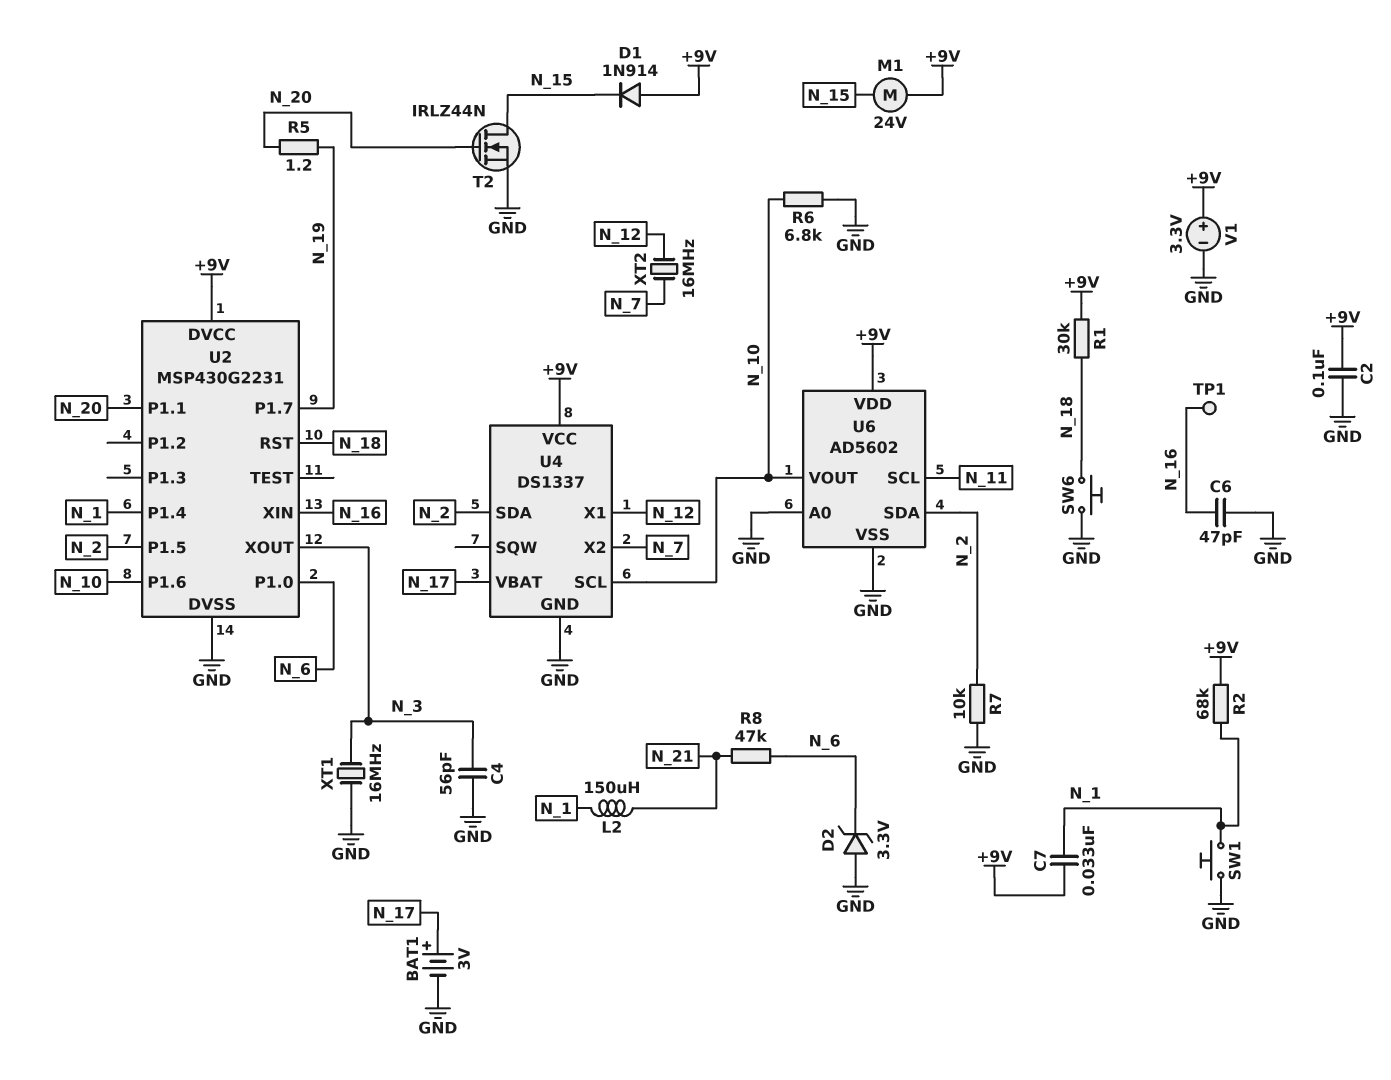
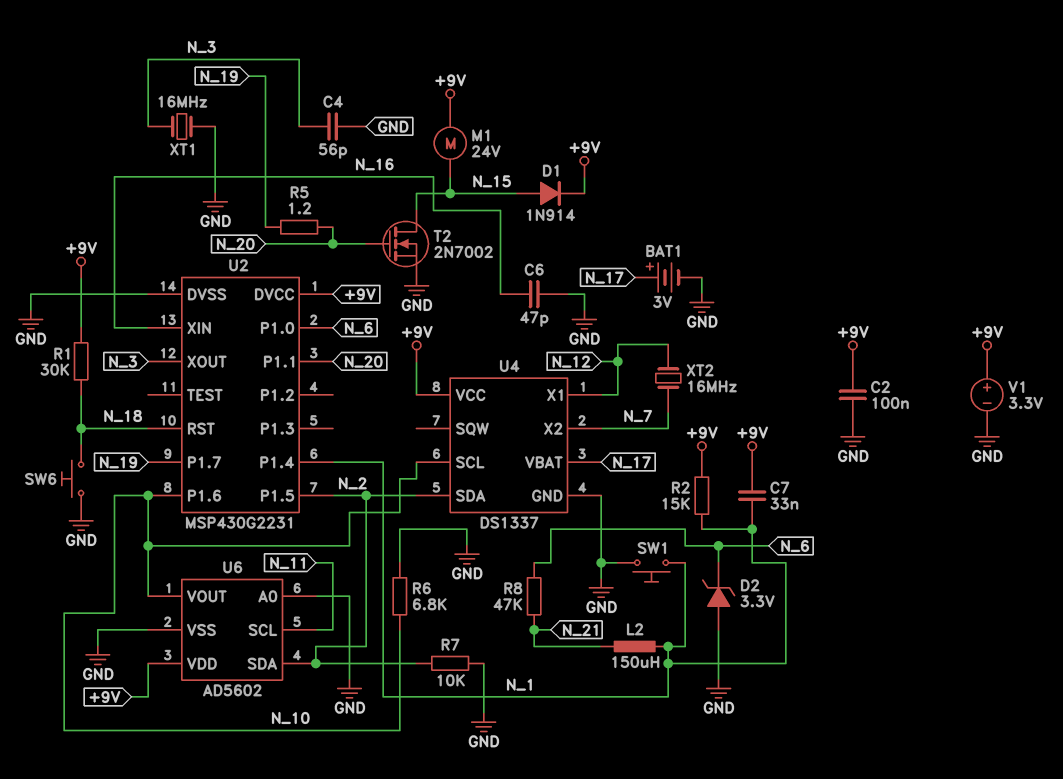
D1: diode 1N914 (A +9V, K N_15) -> diode 1N914 (A N_15, K +9V)
R2: 68k (+9V, N_1) -> 15k (+9V, N_1)
T2: NMOS IRLZ44N (G N_20, D N_15, S GND) -> NMOS 2N7002 (G N_20, D N_15, S GND)
TP1: test point (N_16) -> none

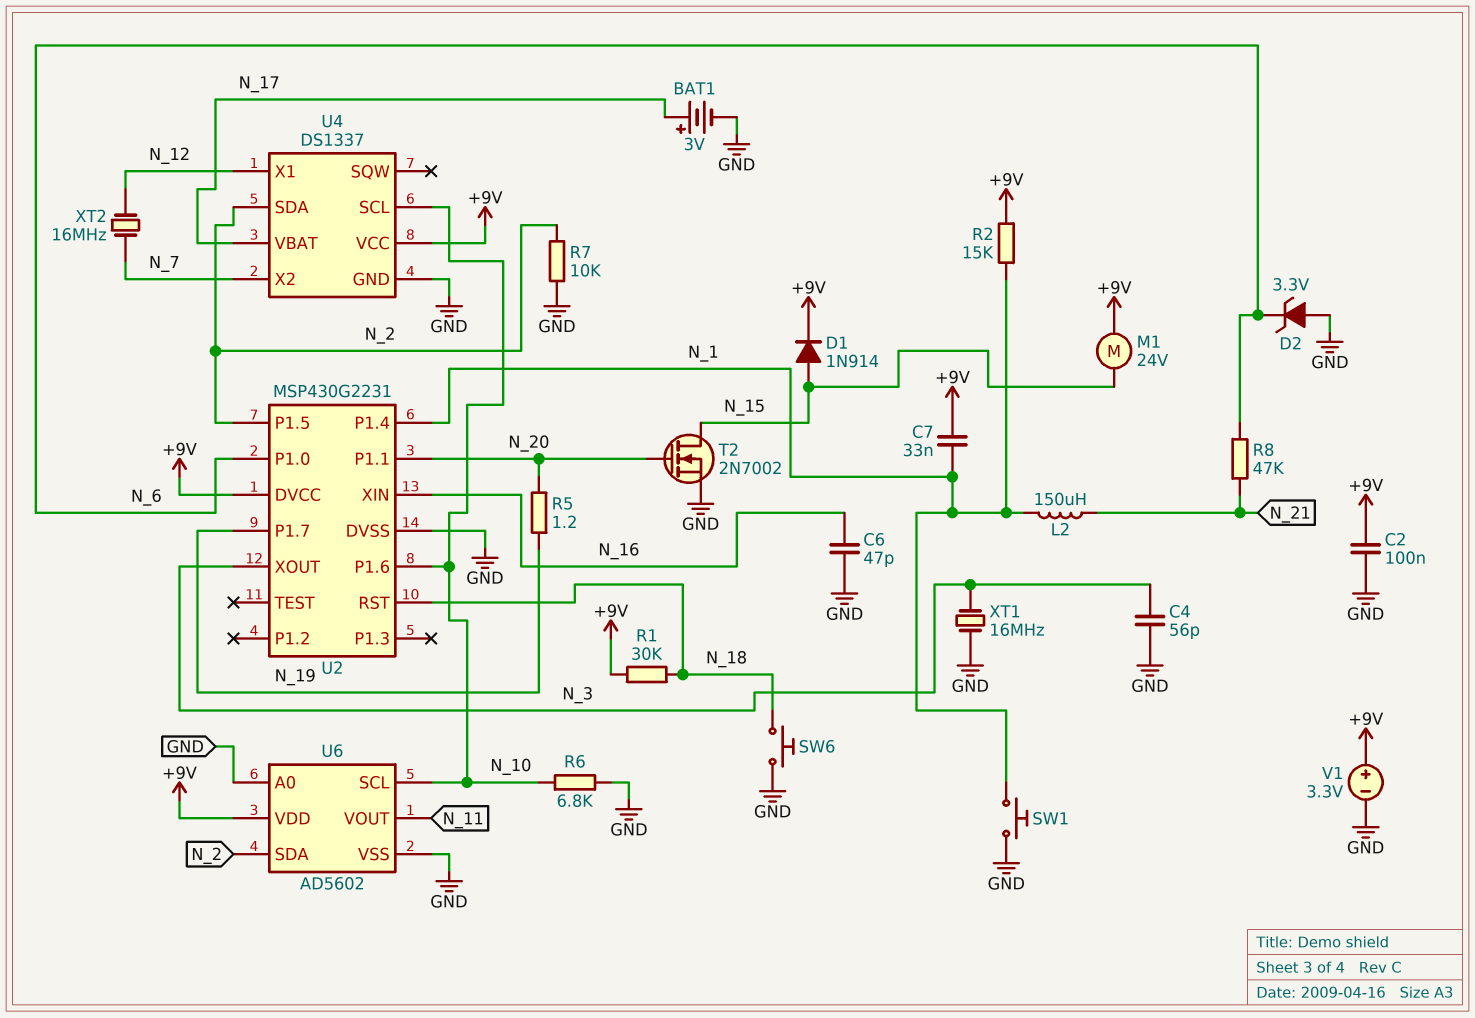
U6 pin SCL: N_11 -> N_10
U6 pin VOUT: N_10 -> N_11

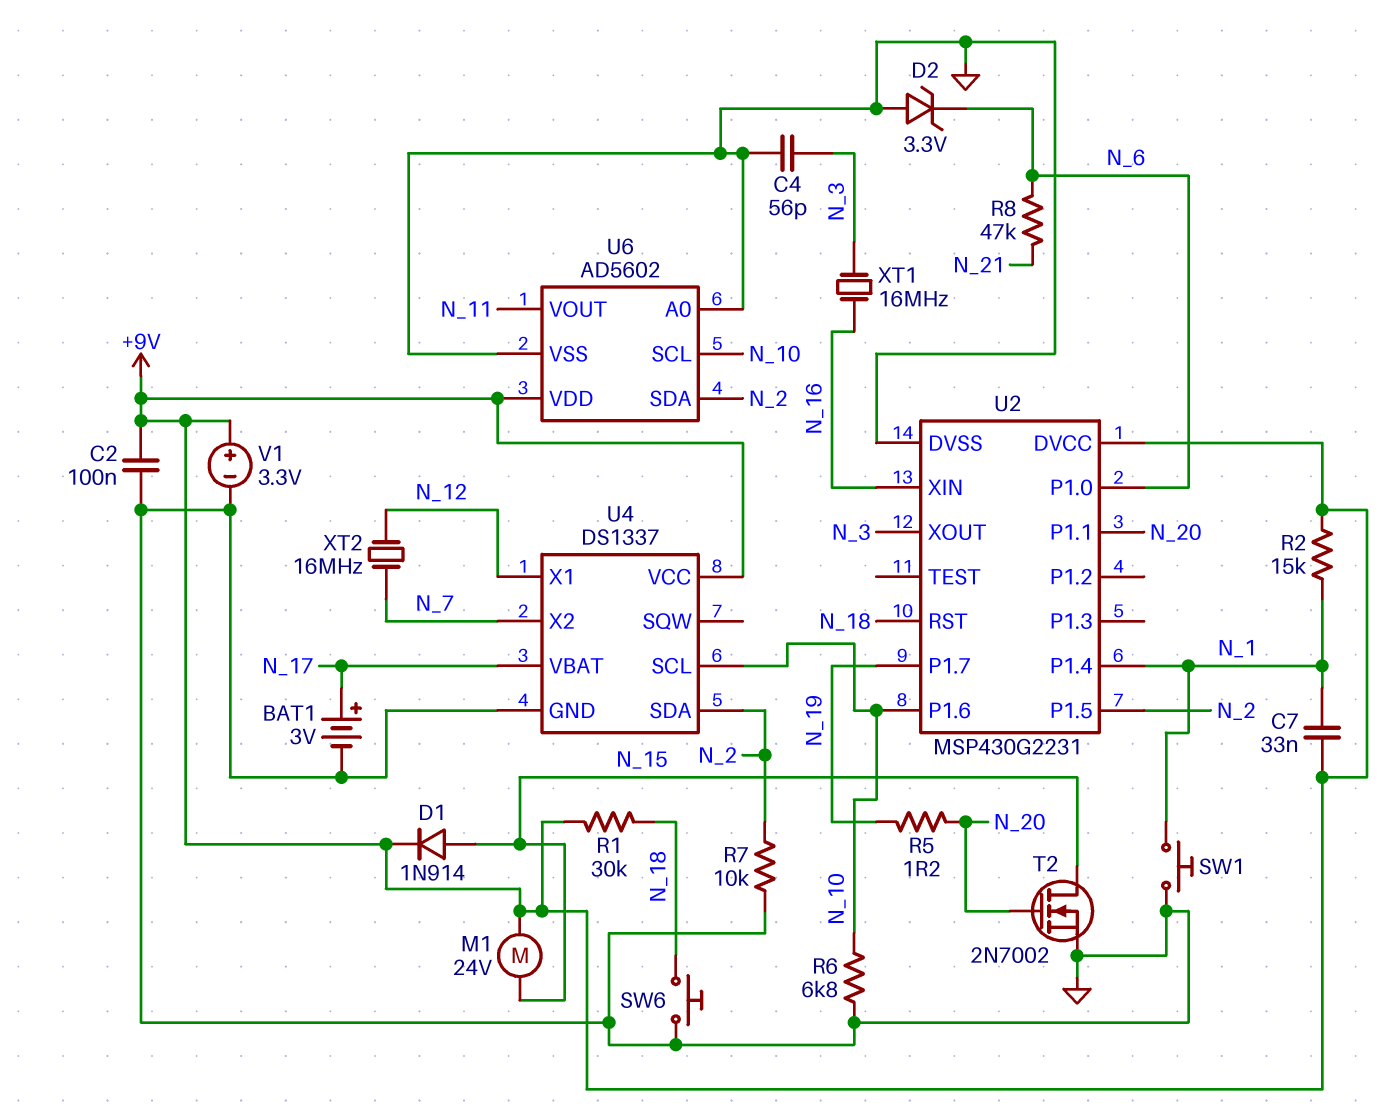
C6: 47pF (GND, N_16) -> none
L2: 150uH (N_1, N_21) -> none
XT1: 16MHz (GND, N_3) -> 16MHz (N_3, N_16)

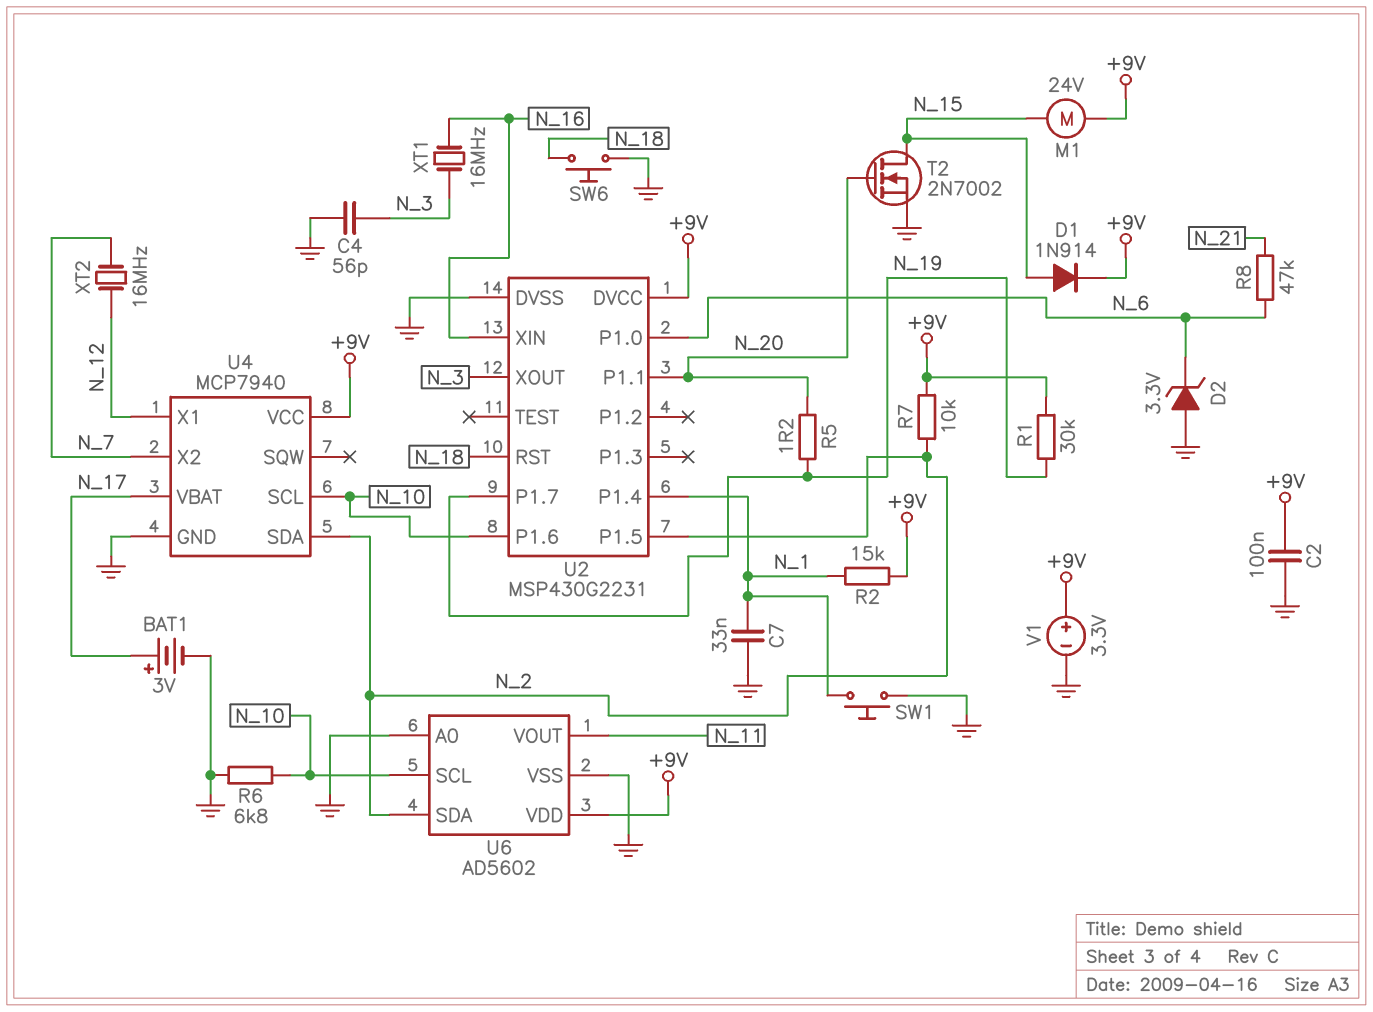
C7: 33nF (+9V, N_1) -> 33nF (GND, N_1)
R1: 30k (+9V, N_18) -> 30k (+9V, N_19)
R7: 10k (GND, N_2) -> 10k (+9V, N_2)
U4: DS1337 -> MCP7940

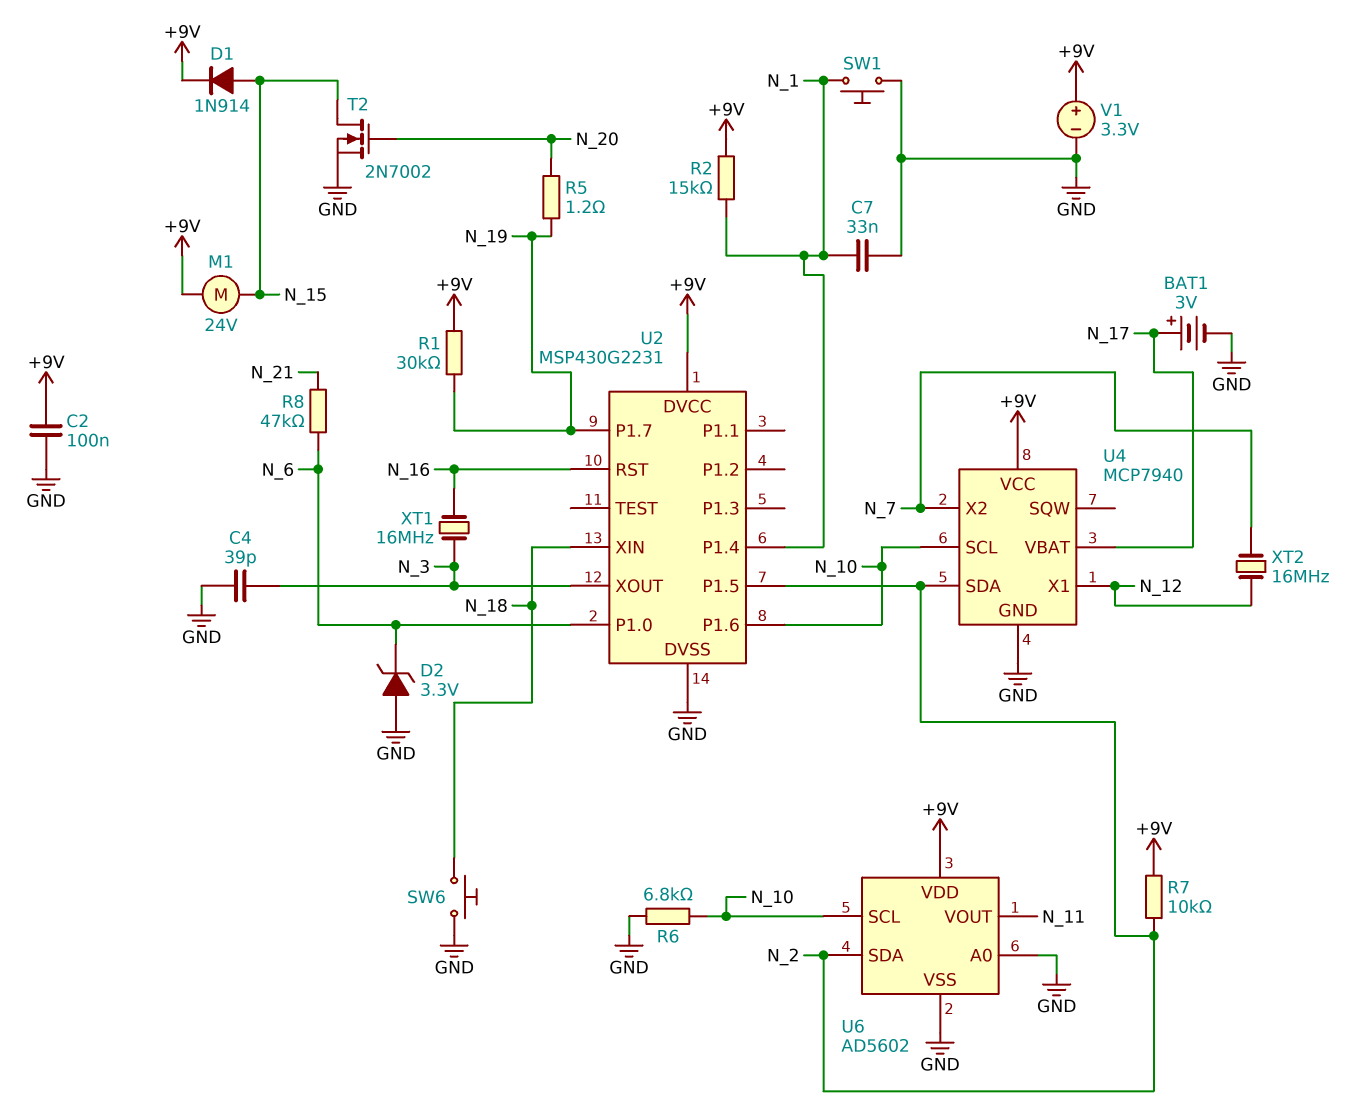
C4: 56pF (GND, N_3) -> 39pF (GND, N_3)
U2 pin P1.1: N_20 -> none
U2 pin RST: N_18 -> N_16
U2 pin XIN: N_16 -> N_18

